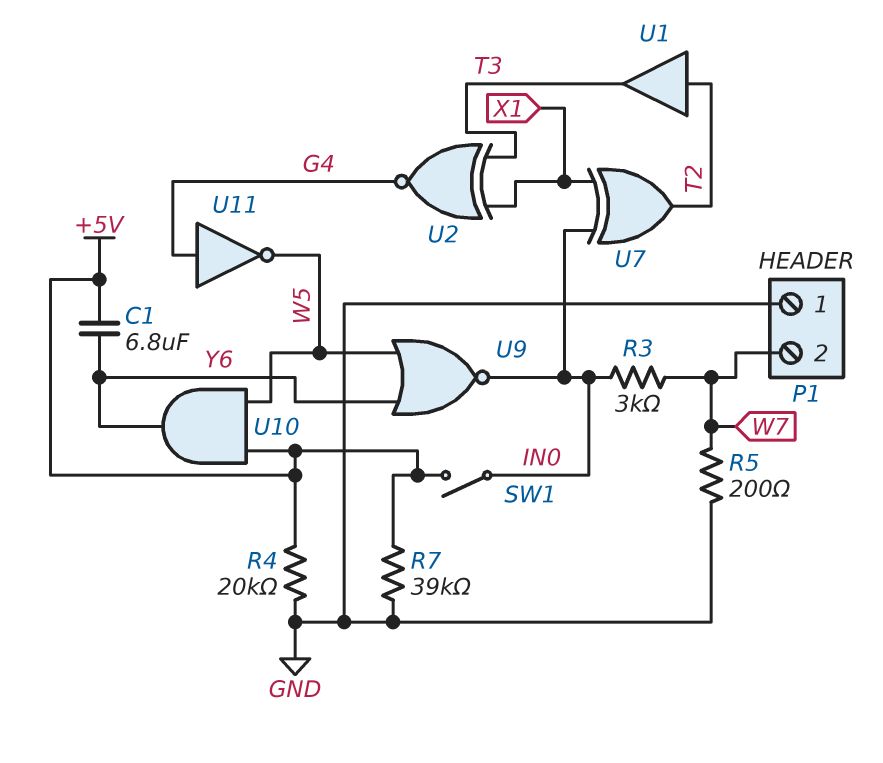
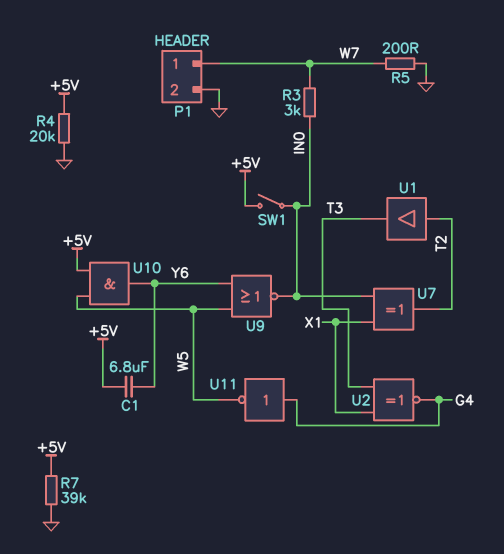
P1 pin 1: GND -> W7
P1 pin 2: W7 -> GND

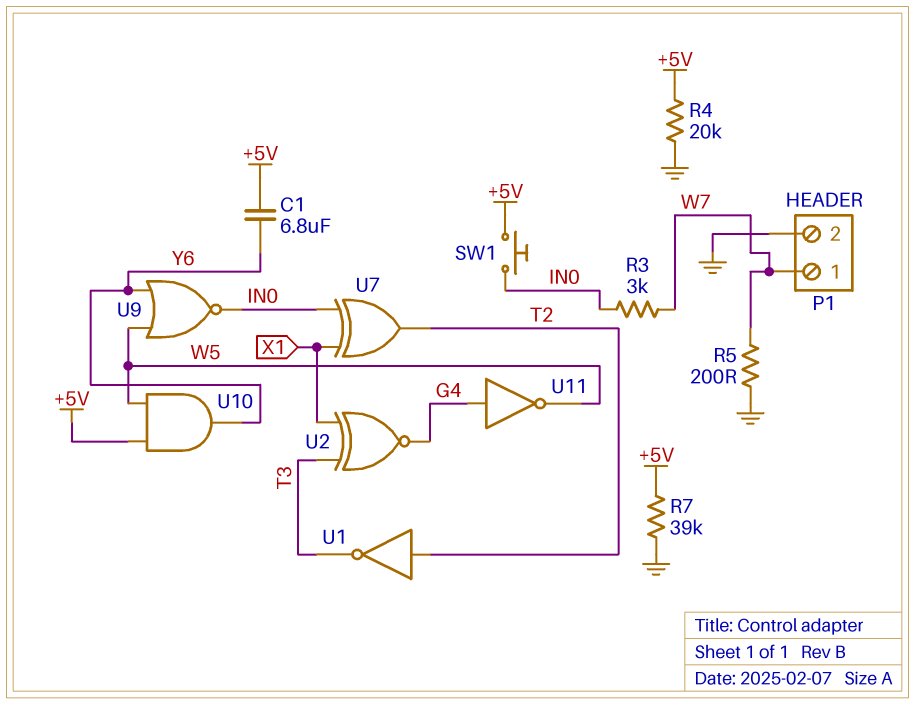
SW1: switch (+5V, IN0) -> button (+5V, IN0)
U1: buffer (in T2, out T3) -> NOT (in T2, out T3)

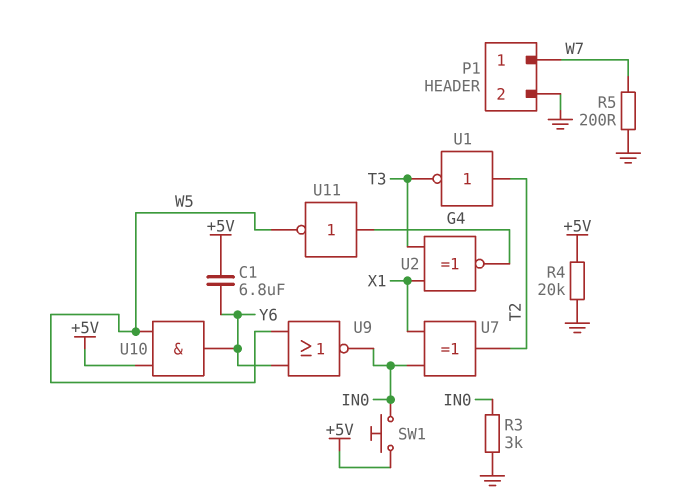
R3: 3k (IN0, W7) -> 3k (GND, IN0)
R7: 39k (+5V, GND) -> none

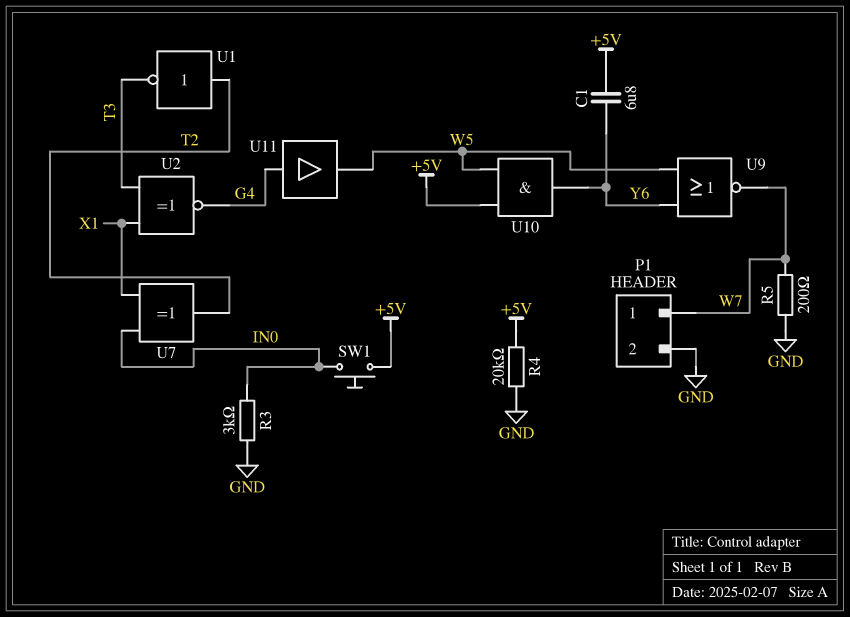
U9: NOR (in W5, in Y6, out IN0) -> NOR (in W5, in Y6, out W7)
U11: NOT (in G4, out W5) -> buffer (in G4, out W5)

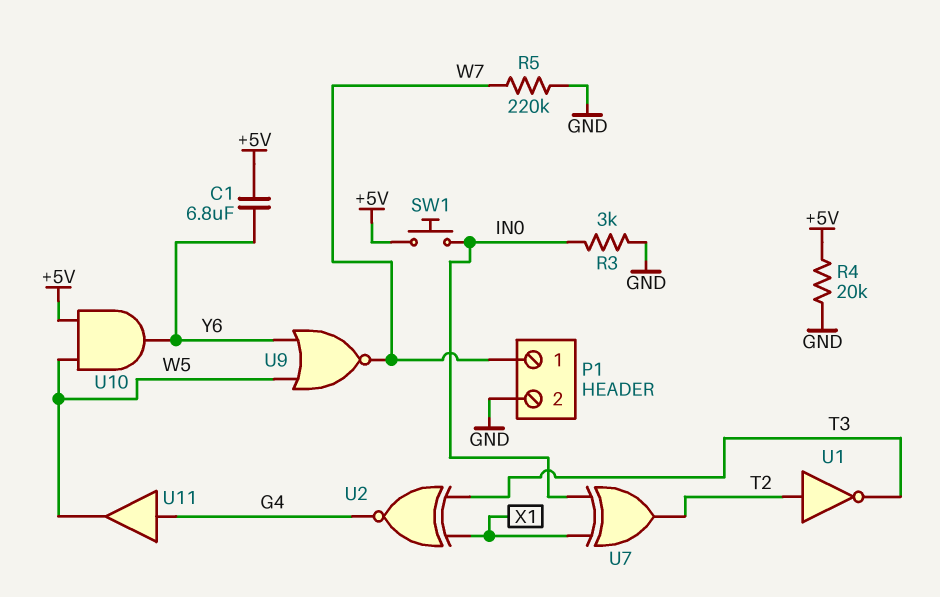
R5: 200 (GND, W7) -> 220k (GND, W7)

